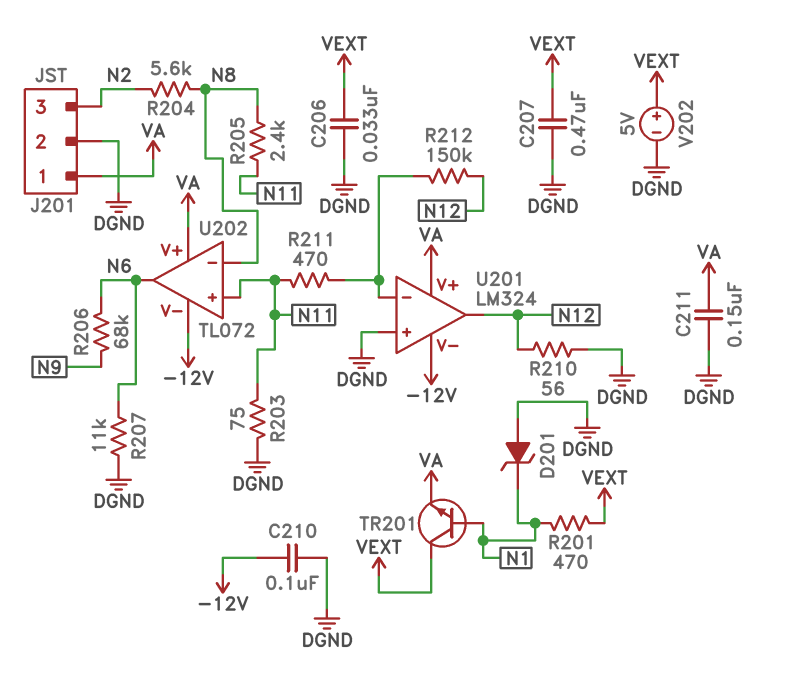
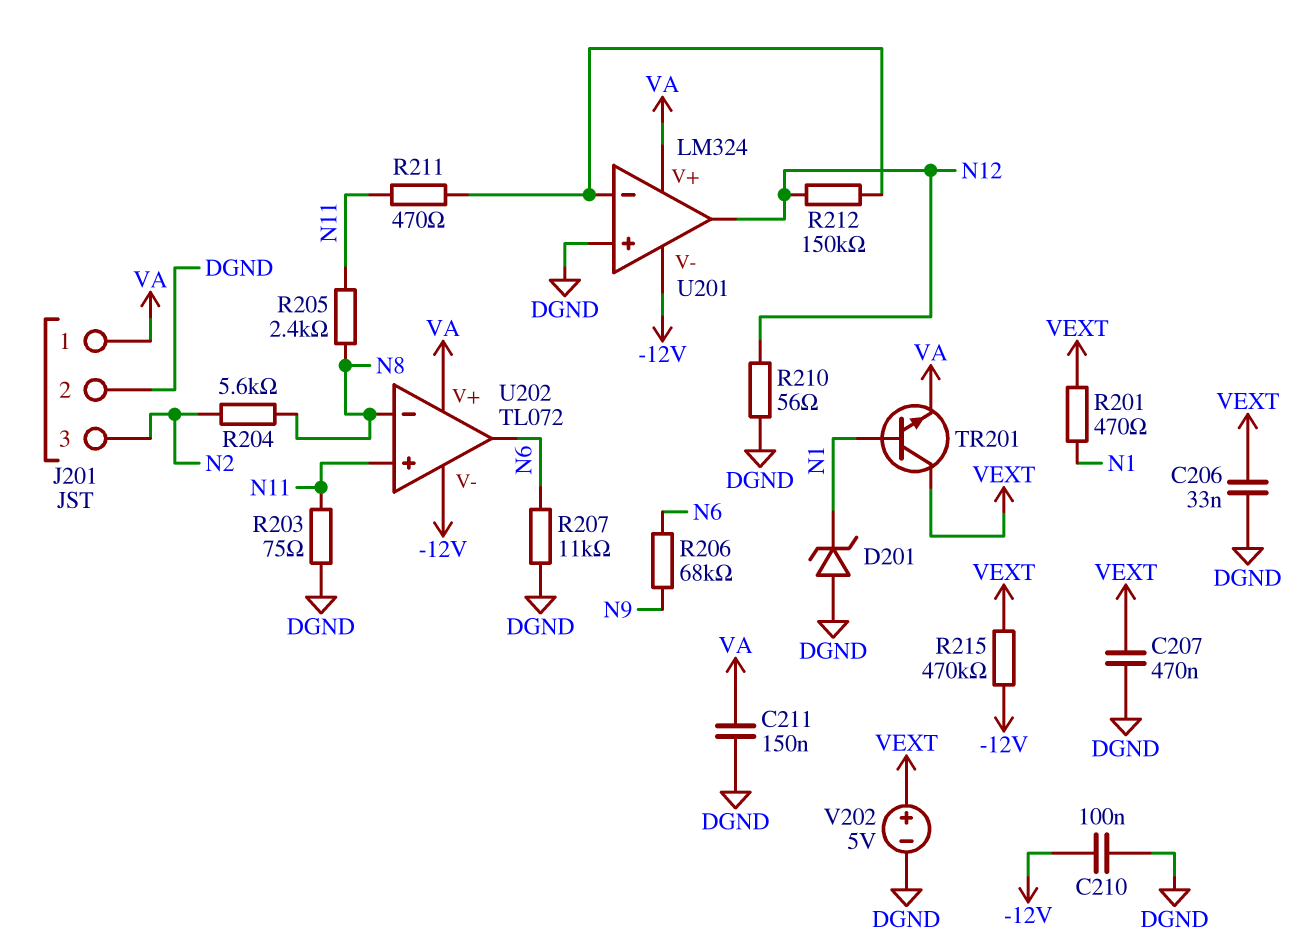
R215: none -> 470k (-12V, VEXT)

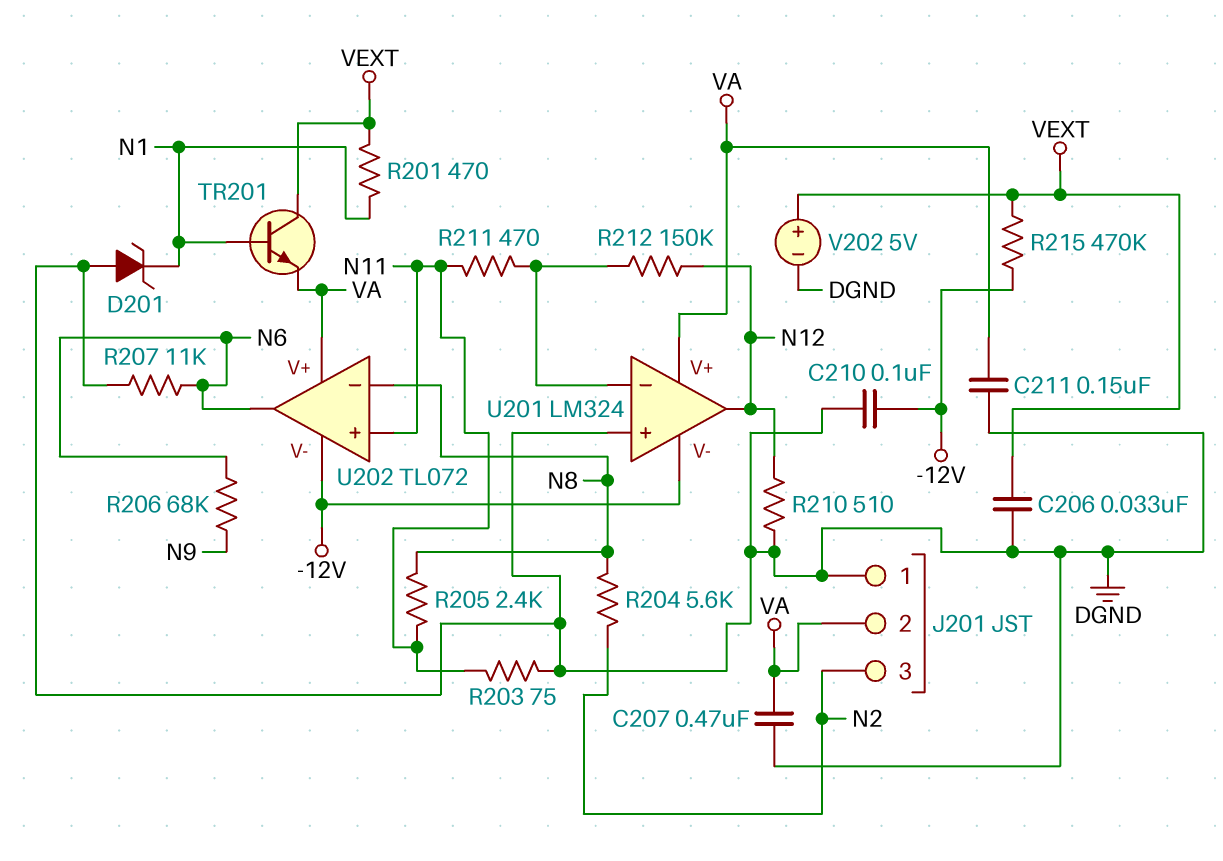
C207: 470nF (DGND, VEXT) -> 470nF (DGND, VA)
J201 pin 1: VA -> DGND
J201 pin 2: DGND -> VA
R210: 56 (DGND, N12) -> 510 (DGND, N12)

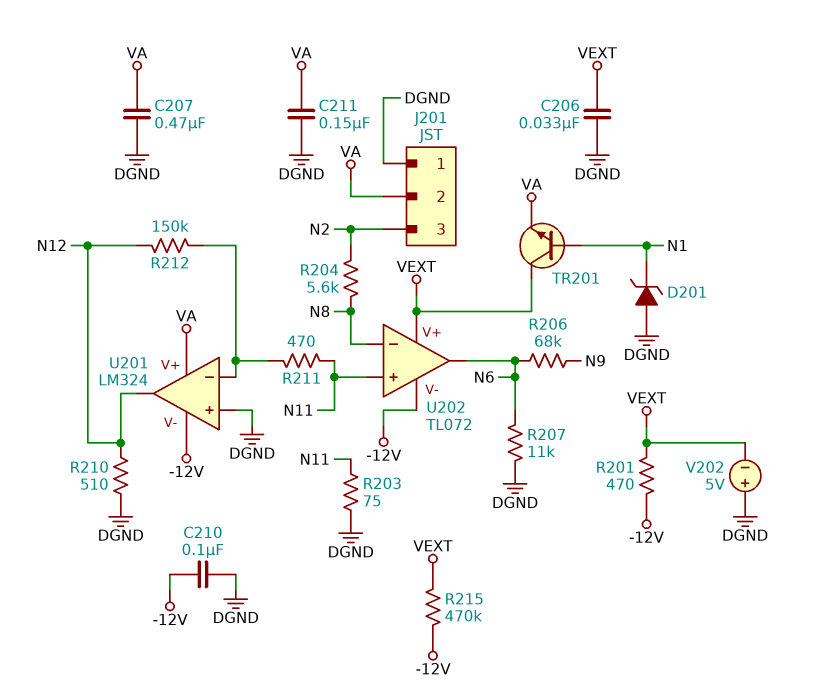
R201: 470 (N1, VEXT) -> 470 (-12V, VEXT)
R205: 2.4k (N8, N11) -> none
U202 pin V+: VA -> VEXT
V202: 5V (plus VEXT, minus DGND) -> 5V (plus DGND, minus VEXT)

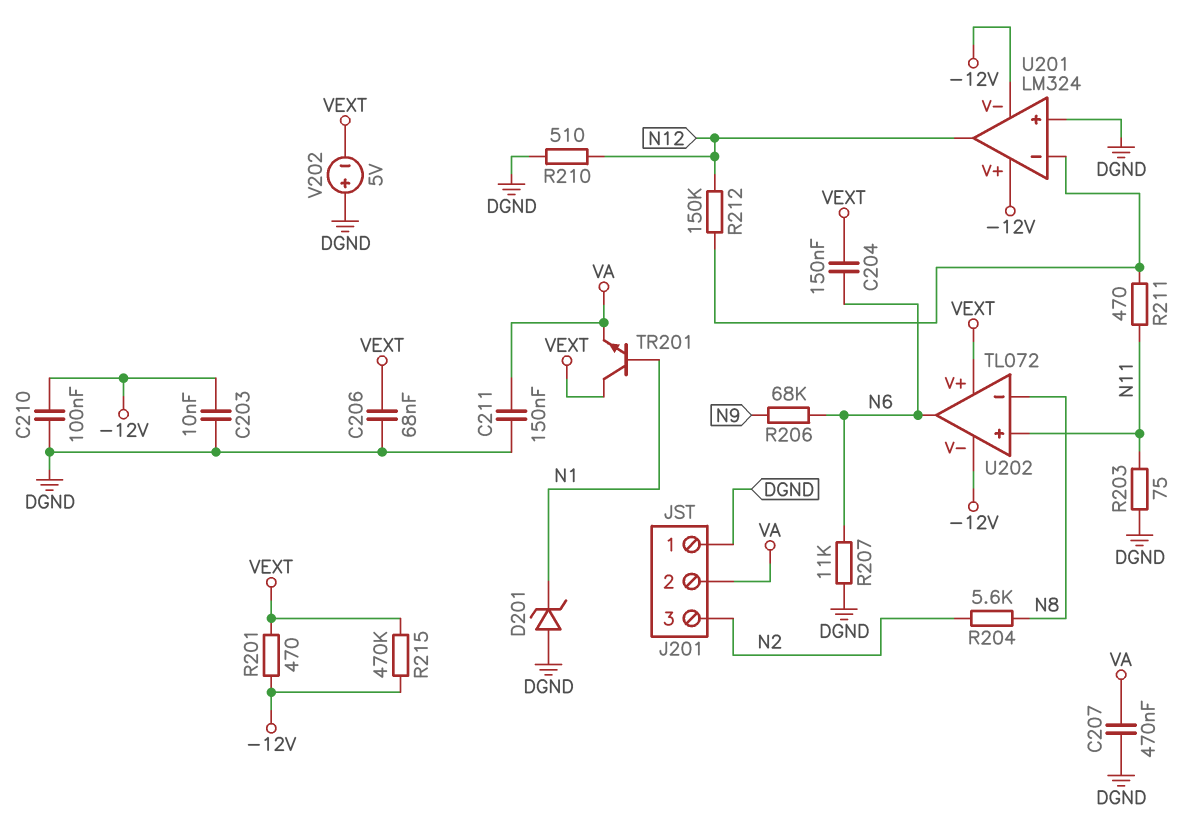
C203: none -> 10nF (-12V, DGND)
C204: none -> 150nF (N6, VEXT)
C206: 33nF (DGND, VEXT) -> 68nF (DGND, VEXT)
U201 pin V+: VA -> -12V

